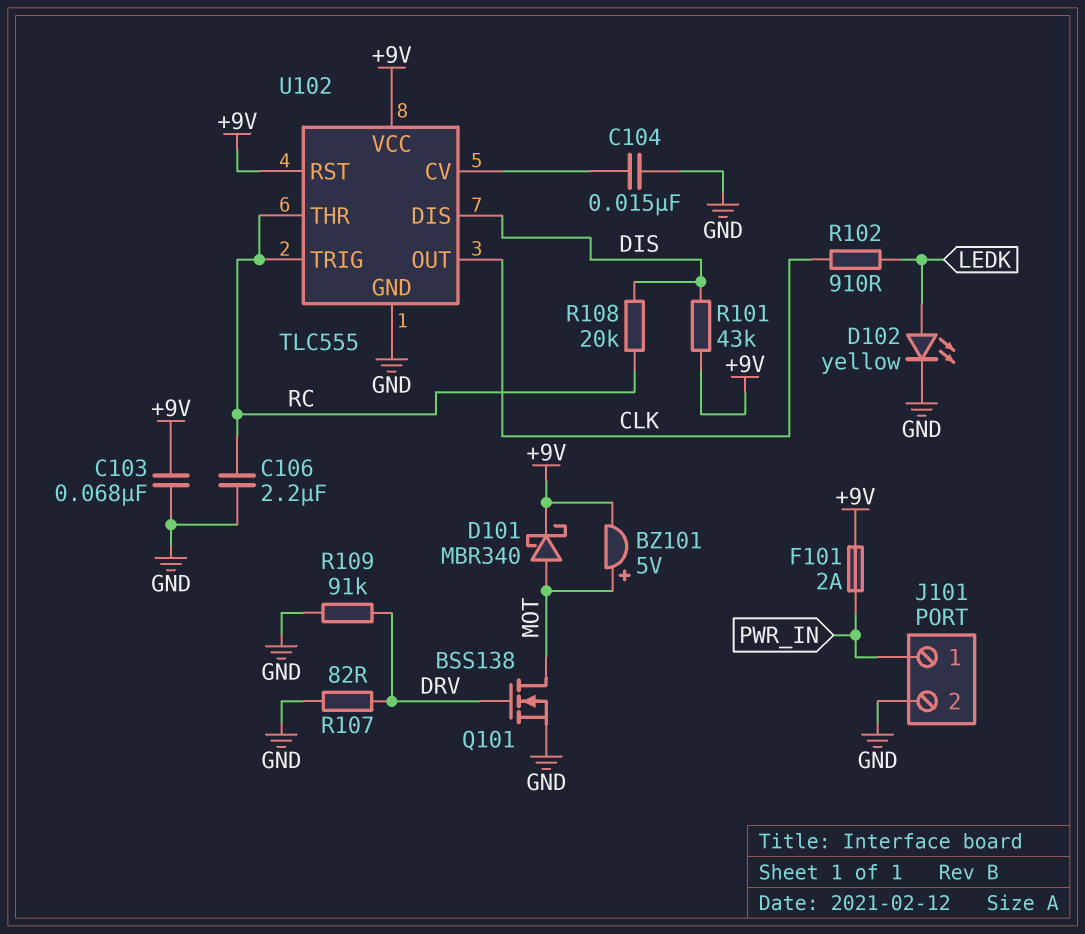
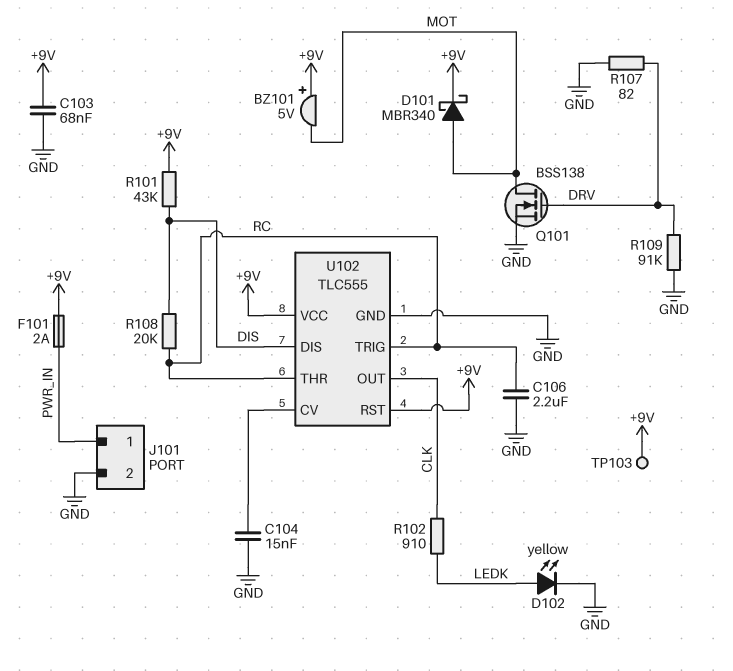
BZ101: buzzer 5V (plus MOT, minus +9V) -> buzzer 5V (plus +9V, minus MOT)
TP103: none -> test point (+9V)

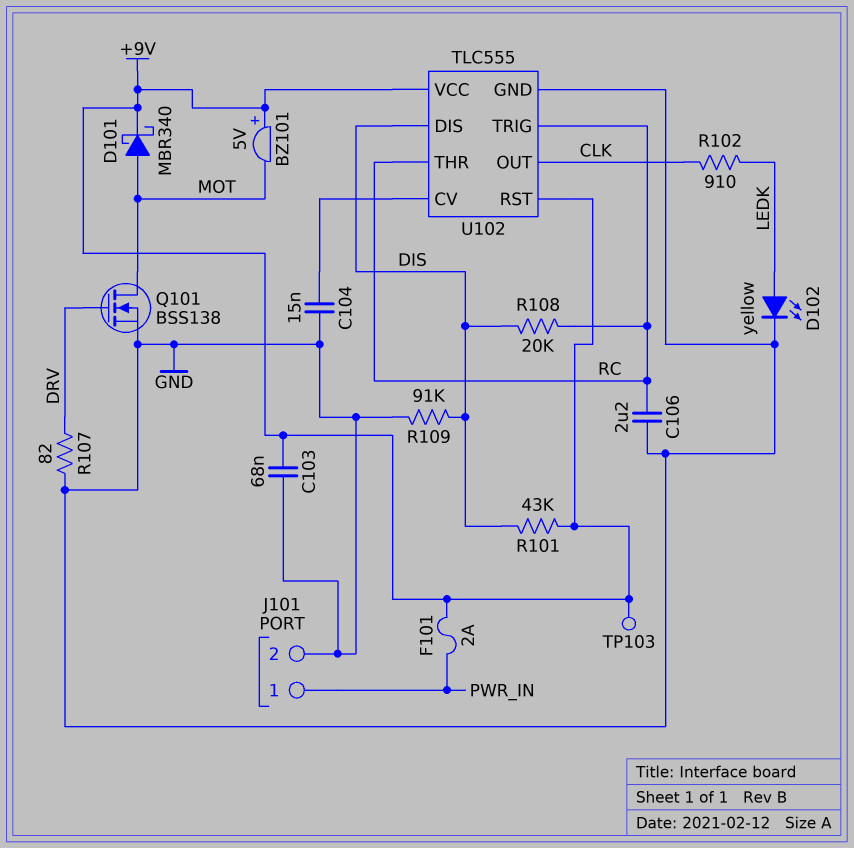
R109: 91k (DRV, GND) -> 91k (DIS, GND)

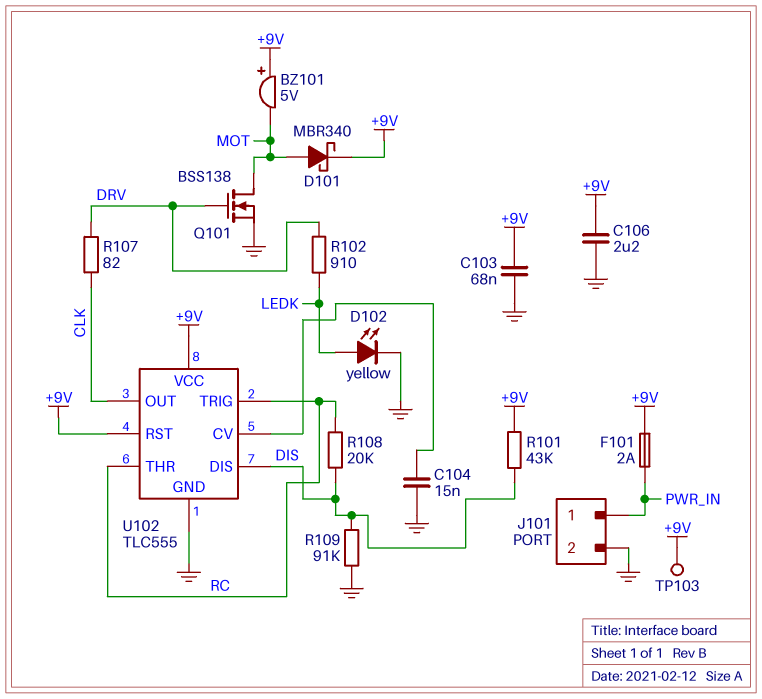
C106: 2.2uF (GND, RC) -> 2.2uF (+9V, GND)
R102: 910 (CLK, LEDK) -> 910 (DRV, LEDK)
R107: 82 (DRV, GND) -> 82 (CLK, DRV)

